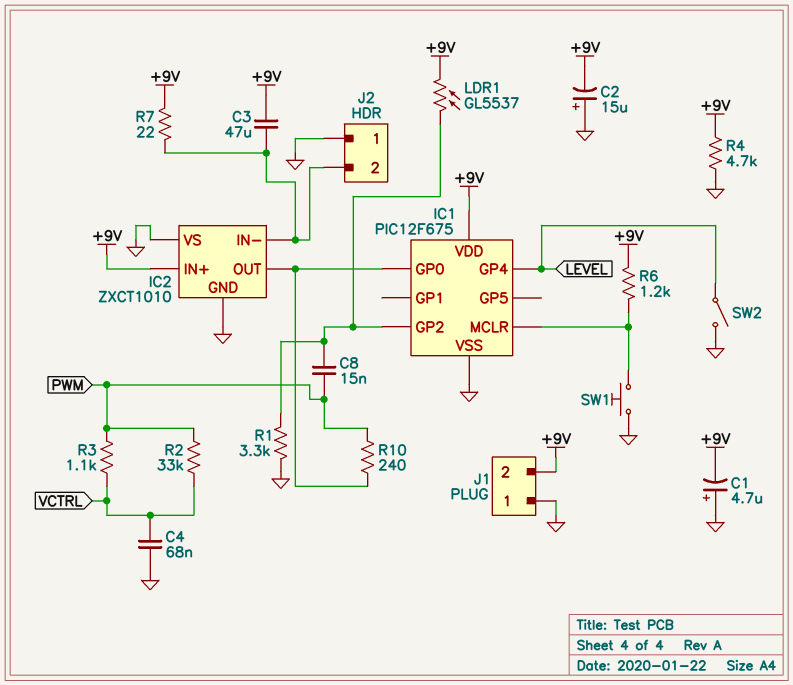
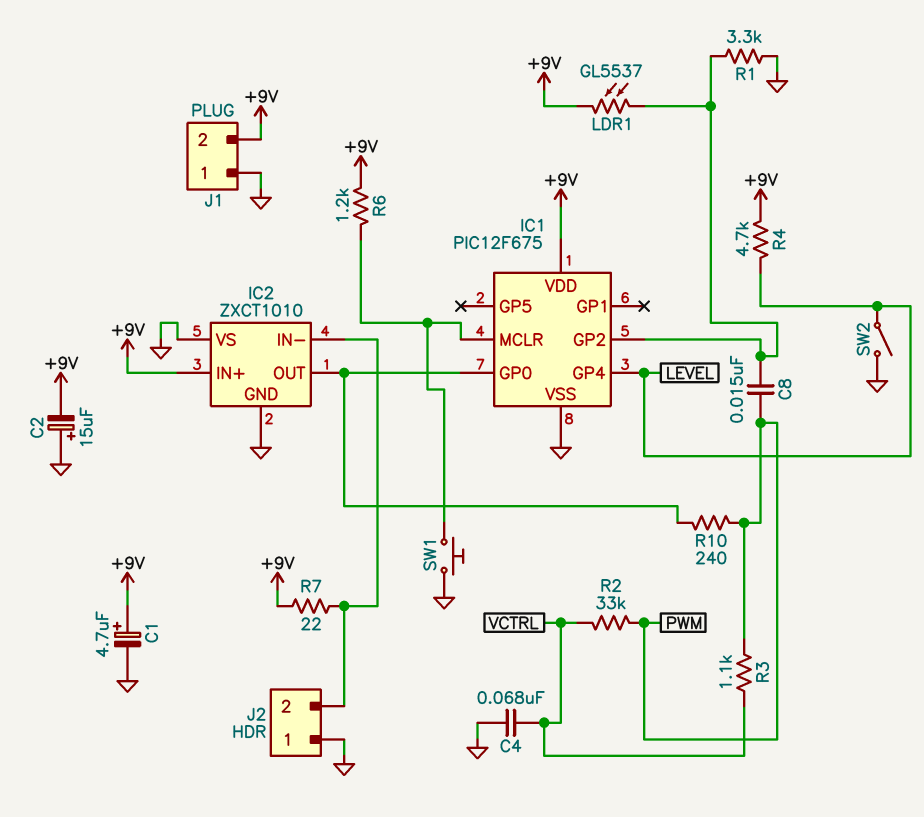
C1: 4.7uF (plus GND, minus +9V) -> 4.7uF (plus +9V, minus GND)
C3: 47uF (+9V, IC2/IN-) -> none
R4: 4.7k (+9V, GND) -> 4.7k (+9V, LEVEL)

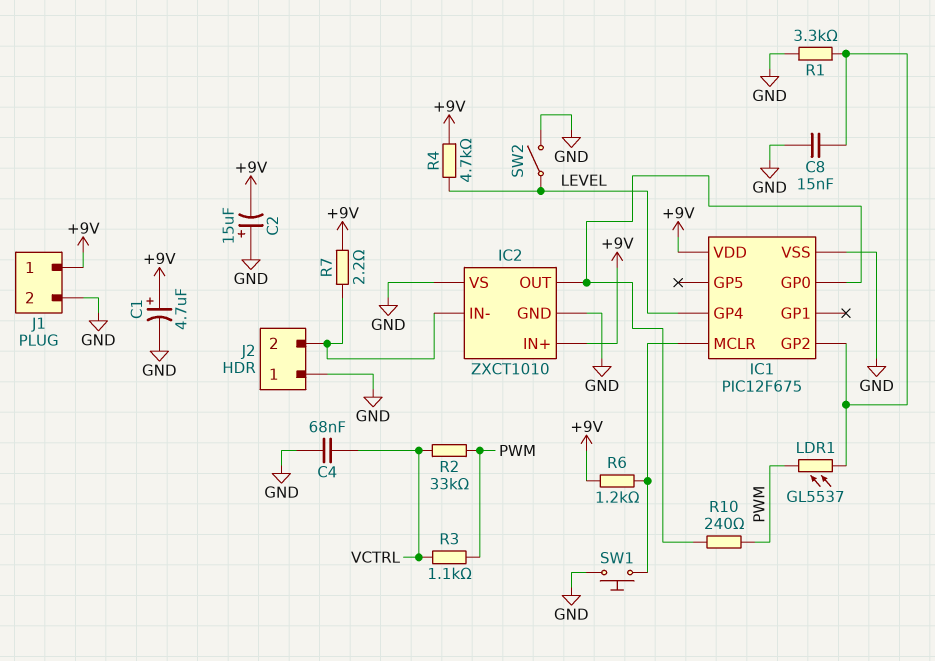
C8: 15nF (IC1/GP2, PWM) -> 15nF (GND, IC1/GP2)
J1 pin 1: GND -> +9V
J1 pin 2: +9V -> GND
LDR1: GL5537 (+9V, IC1/GP2) -> GL5537 (IC1/GP2, PWM)
R7: 22 (+9V, IC2/IN-) -> 2.2 (+9V, IC2/IN-)

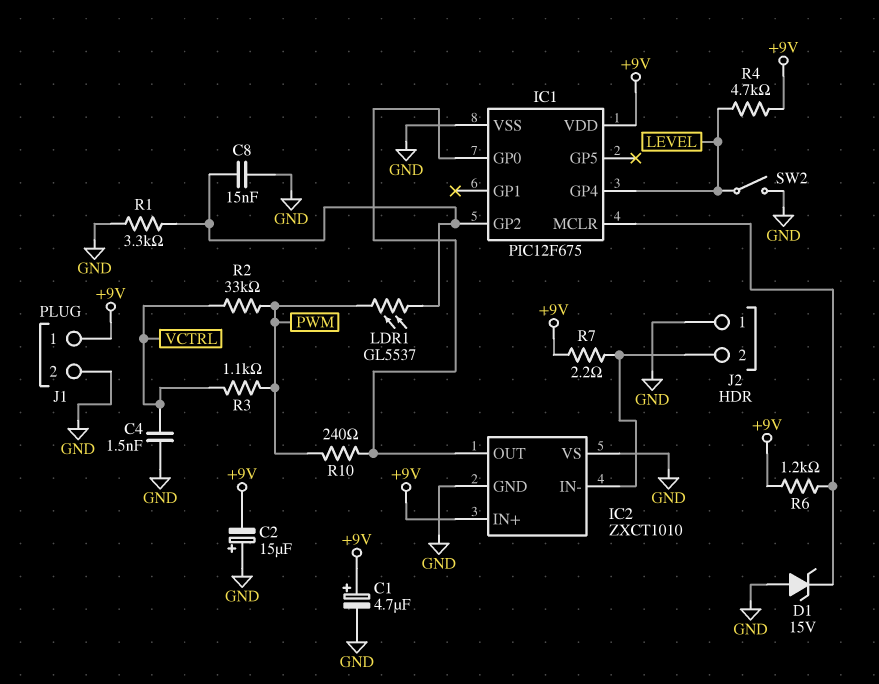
C4: 68nF (GND, VCTRL) -> 1.5nF (GND, VCTRL)
D1: none -> zener 15V (A GND, K IC1/MCLR)
SW1: button (GND, IC1/MCLR) -> none

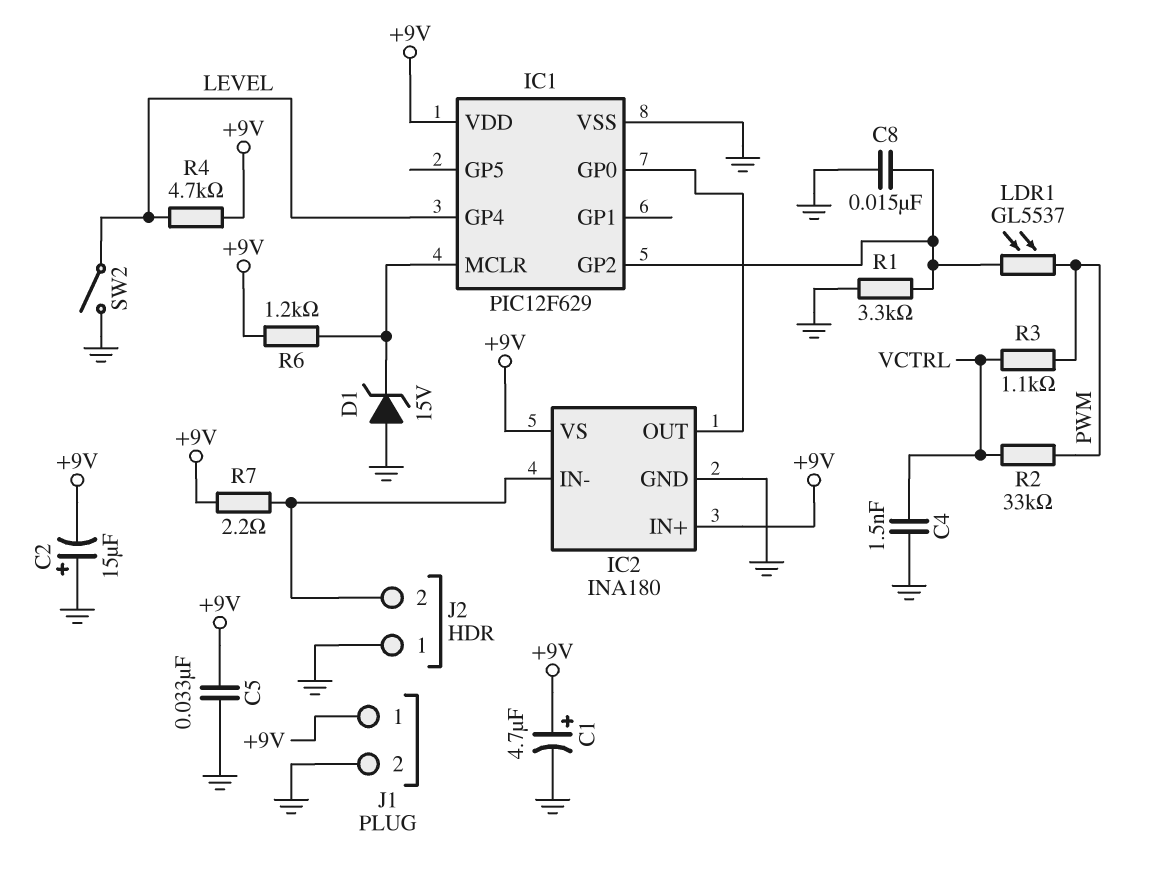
C5: none -> 33nF (+9V, GND)
IC1: PIC12F675 -> PIC12F629
IC2: ZXCT1010 -> INA180
IC2 pin VS: GND -> +9V
R10: 240 (IC1/GP0, PWM) -> none

